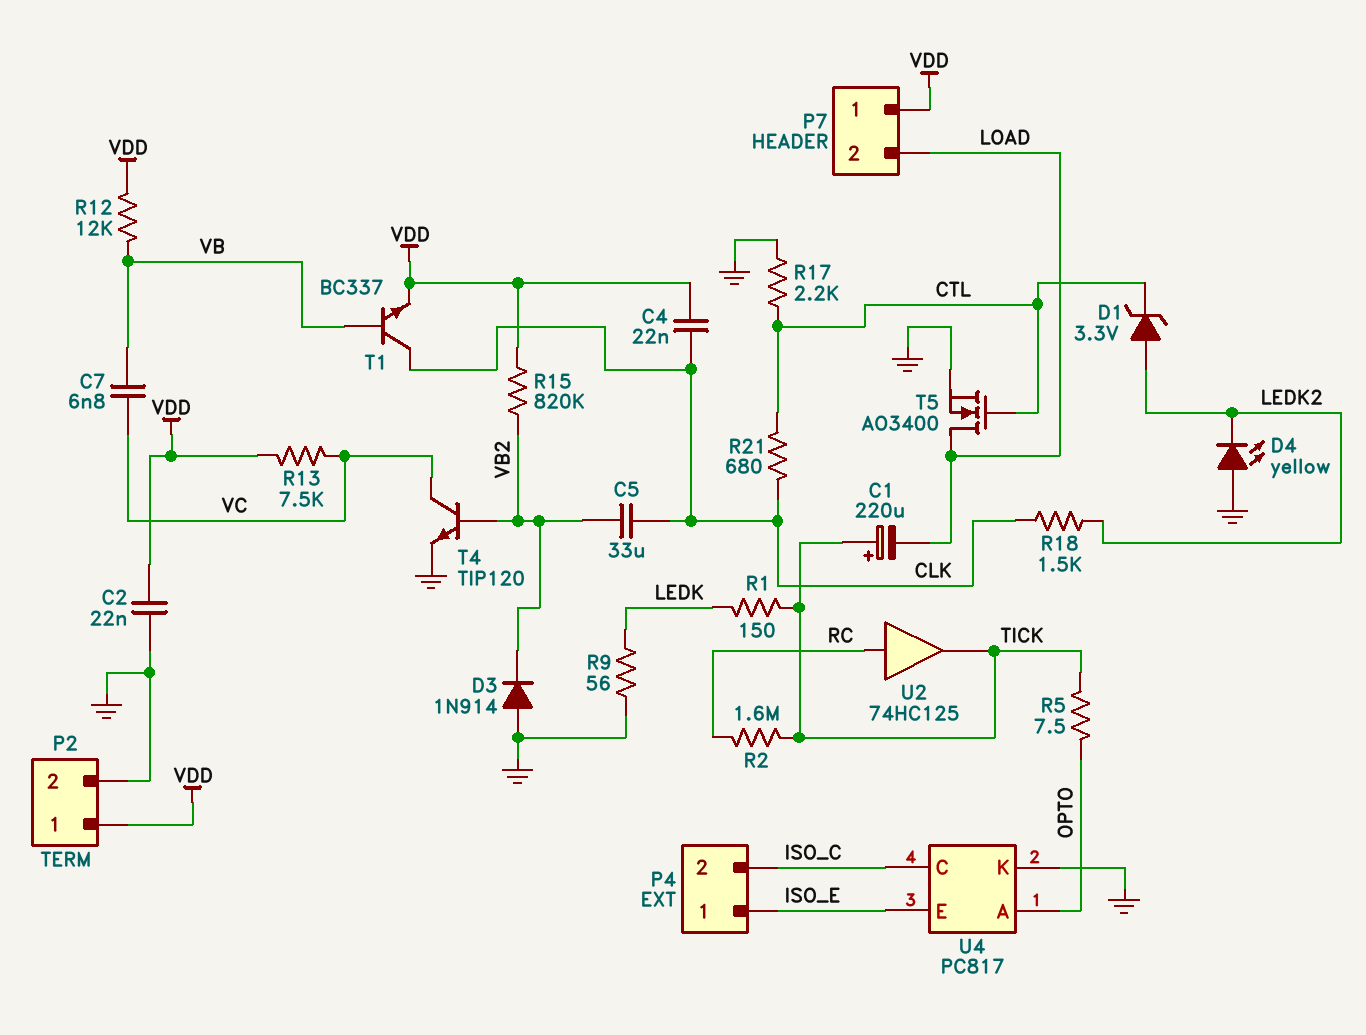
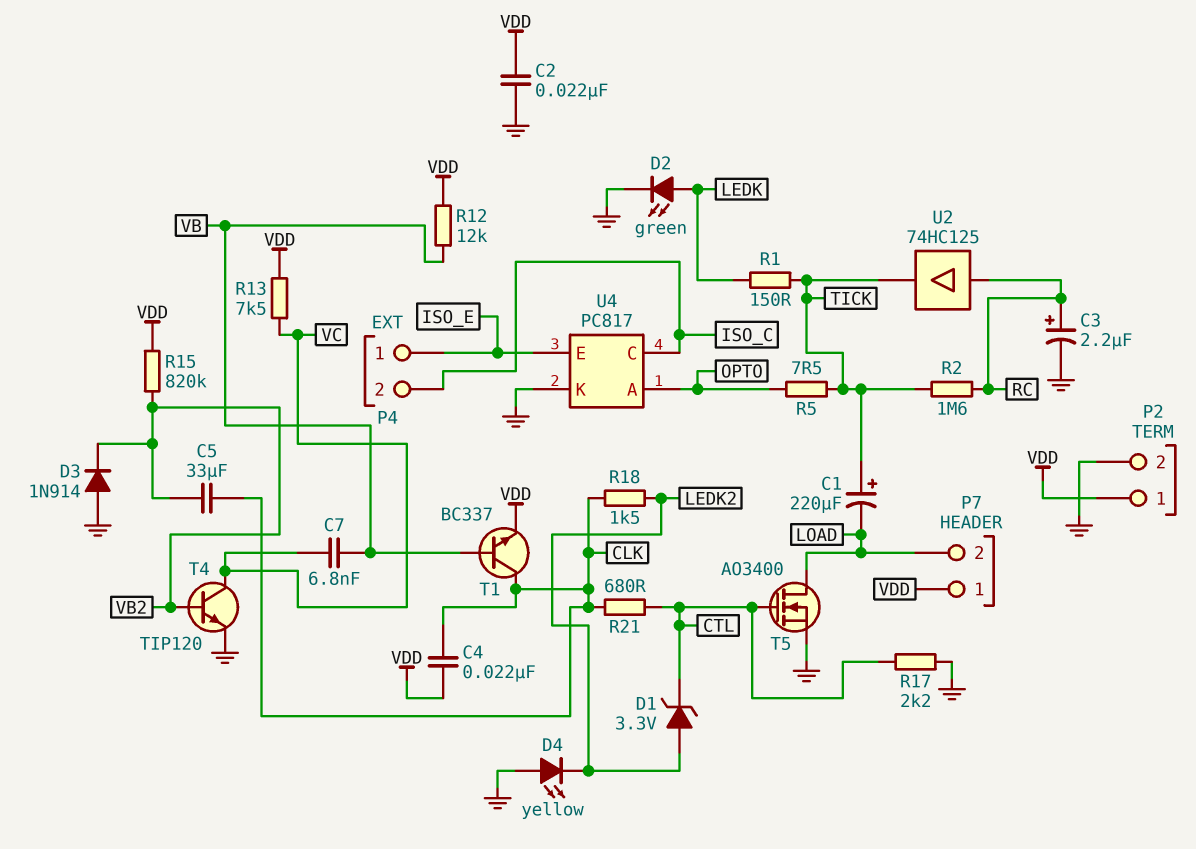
C3: none -> 2.2uF (plus RC, minus GND)
D2: none -> LED green (A LEDK, K GND)
R9: 56 (GND, LEDK) -> none

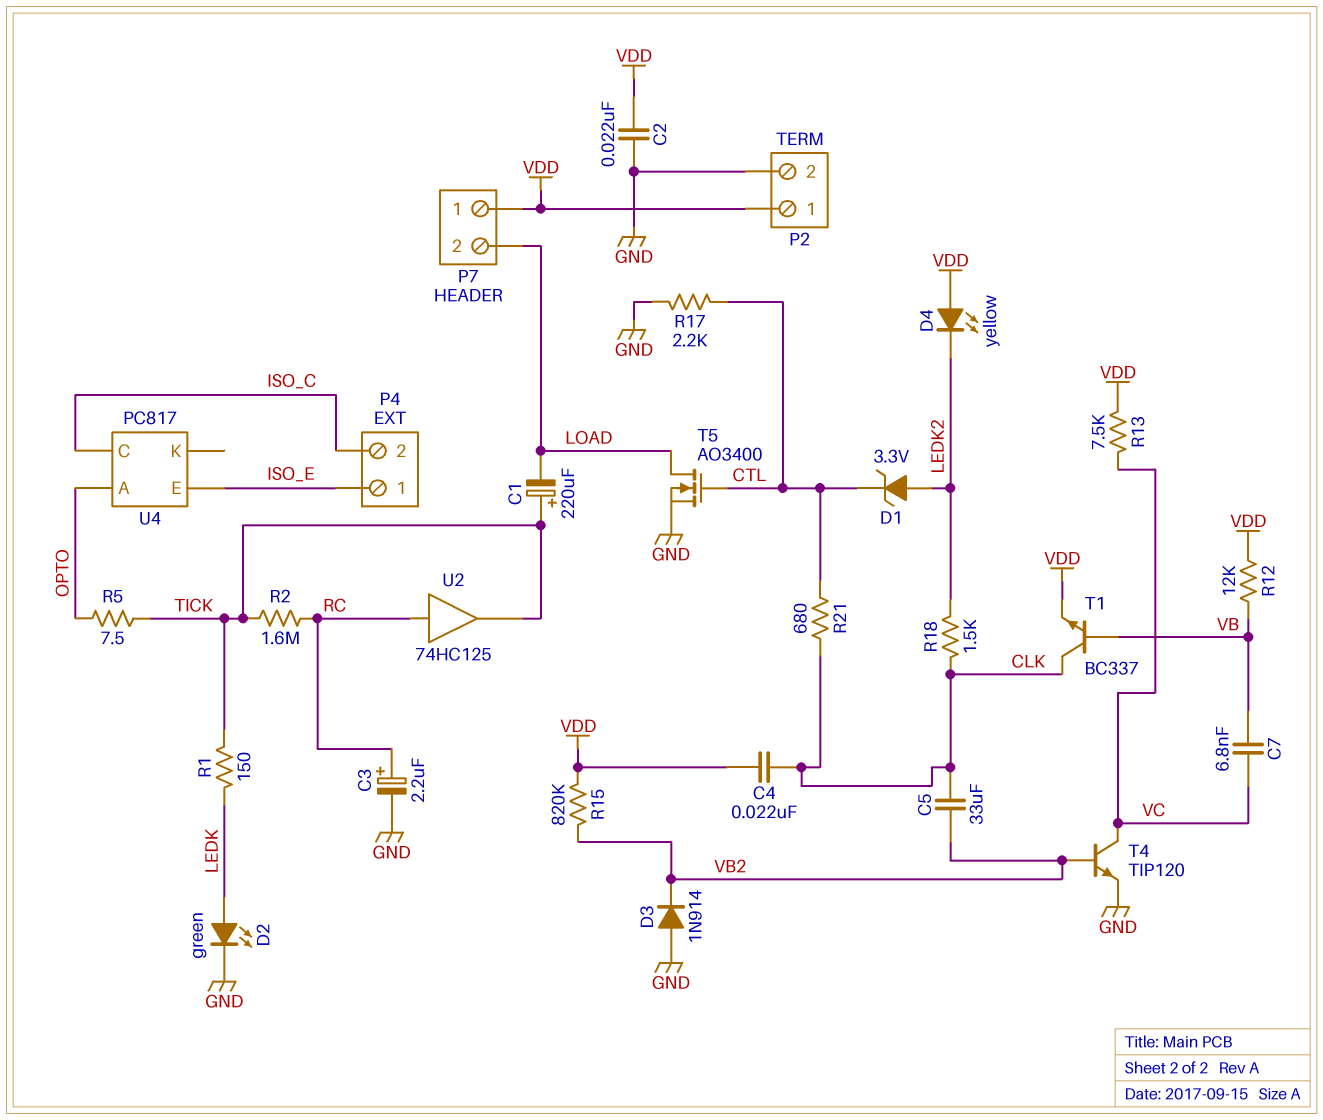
D4: LED yellow (A GND, K LEDK2) -> LED yellow (A VDD, K LEDK2)
U4 pin K: GND -> none

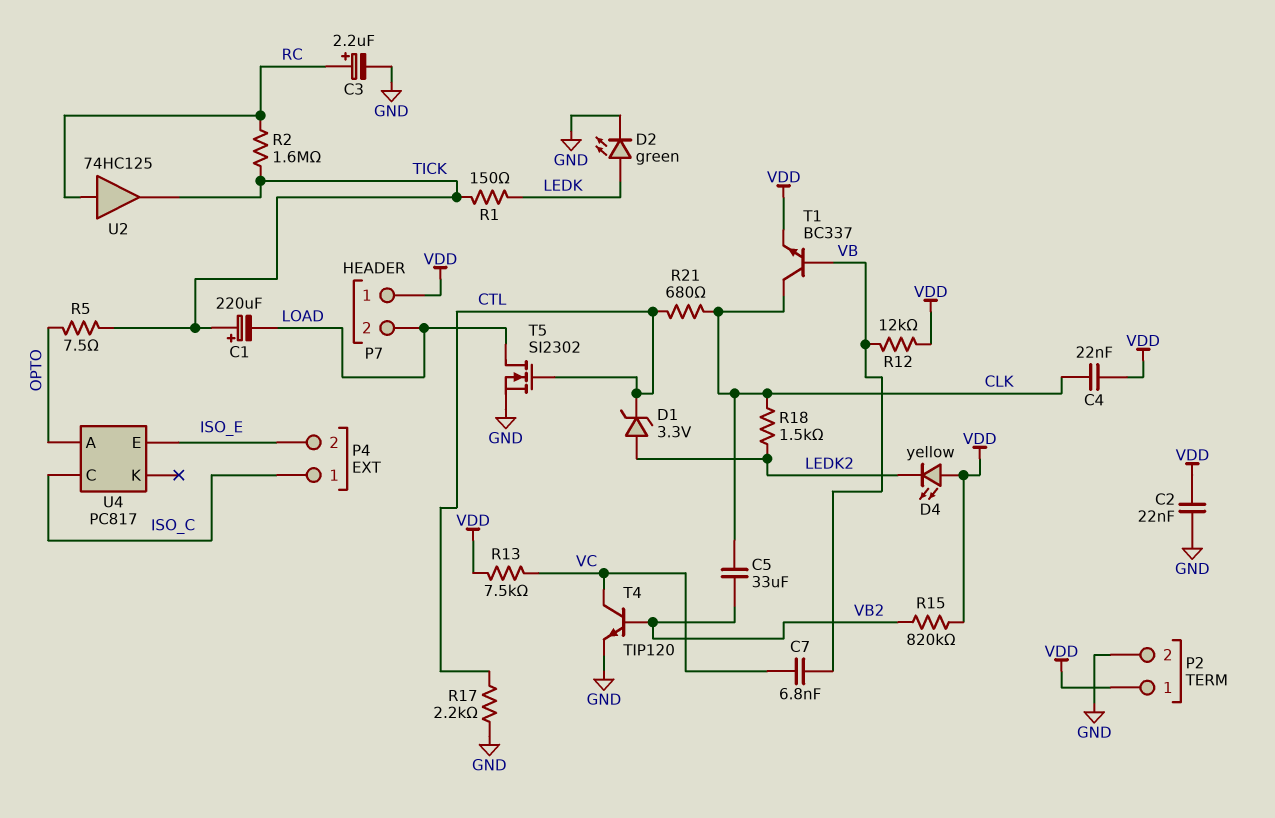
D3: diode 1N914 (A GND, K VB2) -> none
P4 pin 1: ISO_E -> ISO_C
P4 pin 2: ISO_C -> ISO_E
T5: NMOS AO3400 (G CTL, D LOAD, S GND) -> NMOS SI2302 (G CTL, D LOAD, S GND)

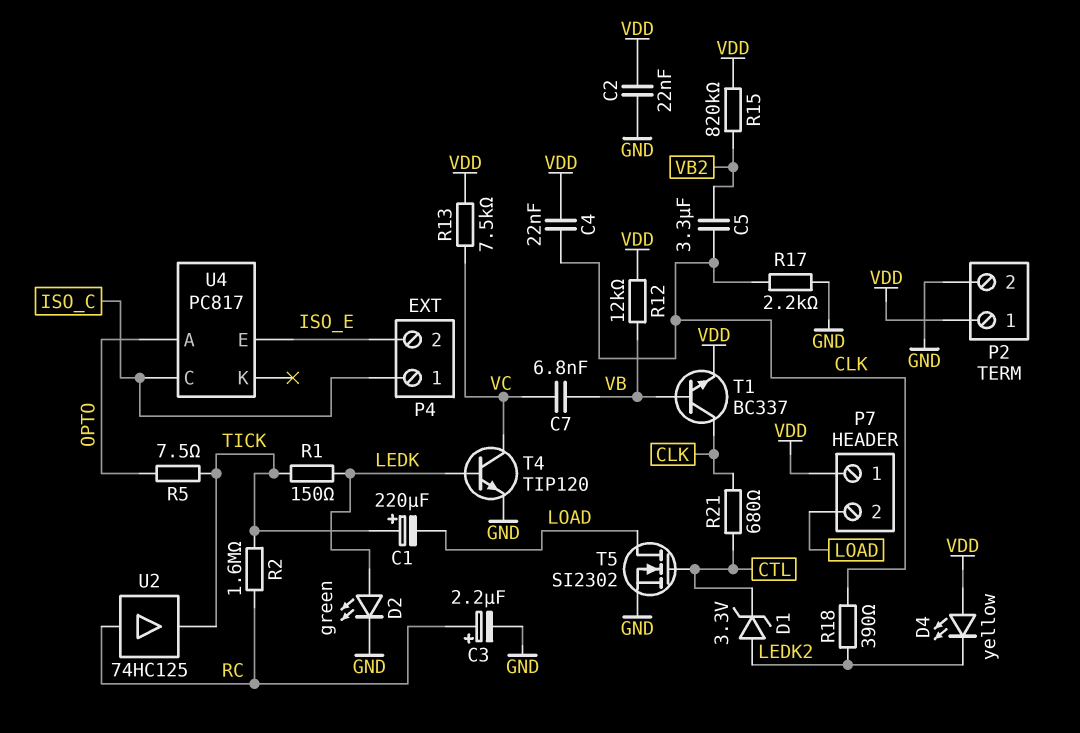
C5: 33uF (CLK, VB2) -> 3.3uF (CLK, VB2)
R17: 2.2k (CTL, GND) -> 2.2k (CLK, GND)
R18: 1.5k (CLK, LEDK2) -> 390 (CLK, LEDK2)
T4: NPN TIP120 (B VB2, C VC, E GND) -> NPN TIP120 (B LEDK, C VC, E GND)

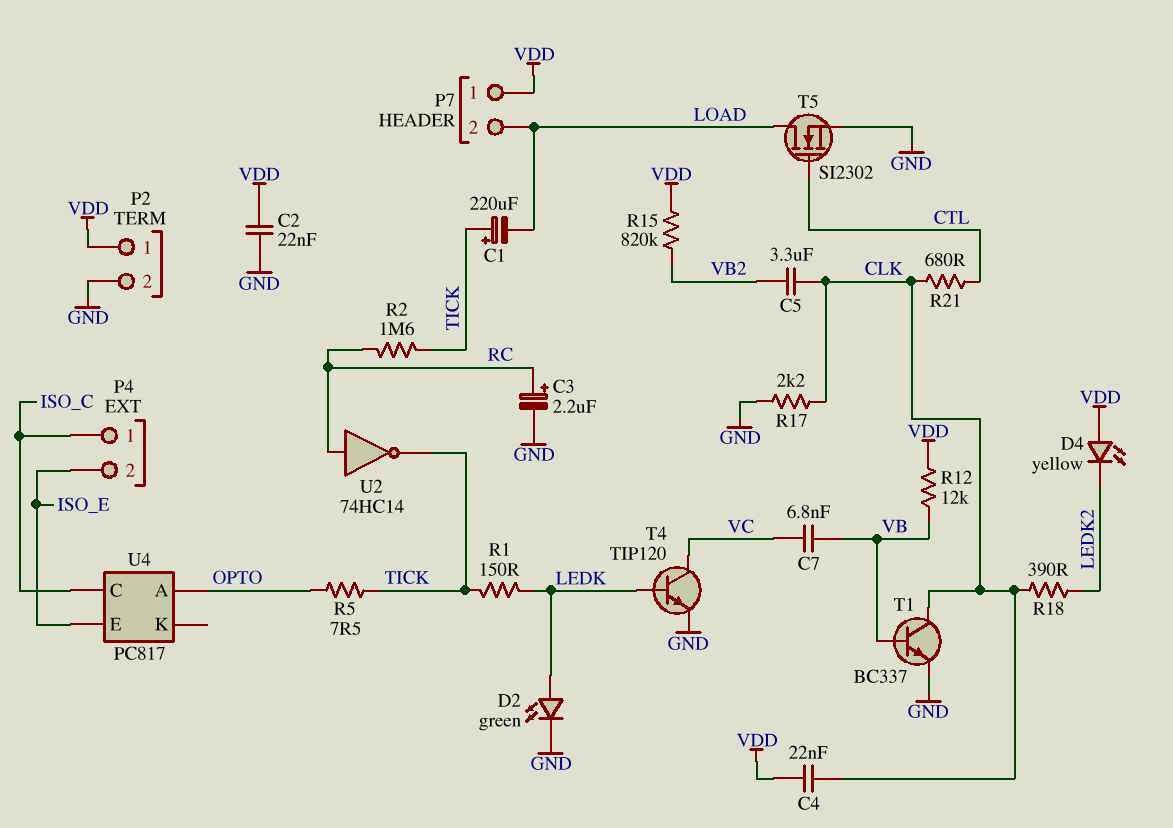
D1: zener 3.3V (A LEDK2, K CTL) -> none
R13: 7.5k (VC, VDD) -> none
T1: NPN BC337 (B VB, C CLK, E VDD) -> NPN BC337 (B VB, C CLK, E GND)
U2: buffer 74HC125 (in RC, out TICK) -> NOT 74HC14 (in RC, out TICK)

